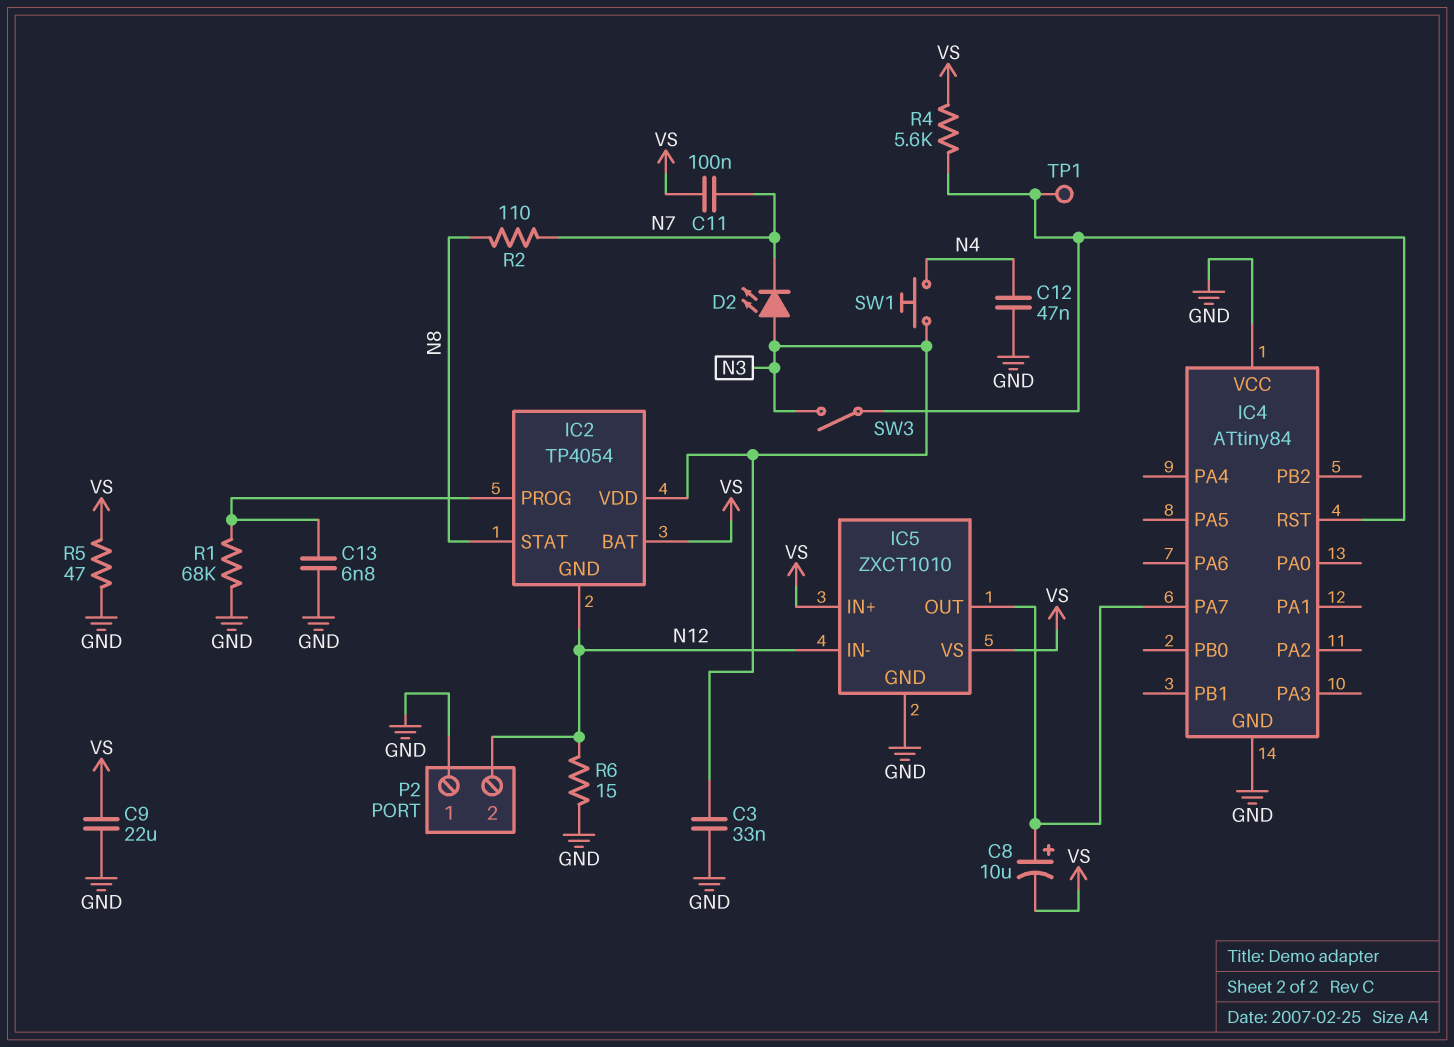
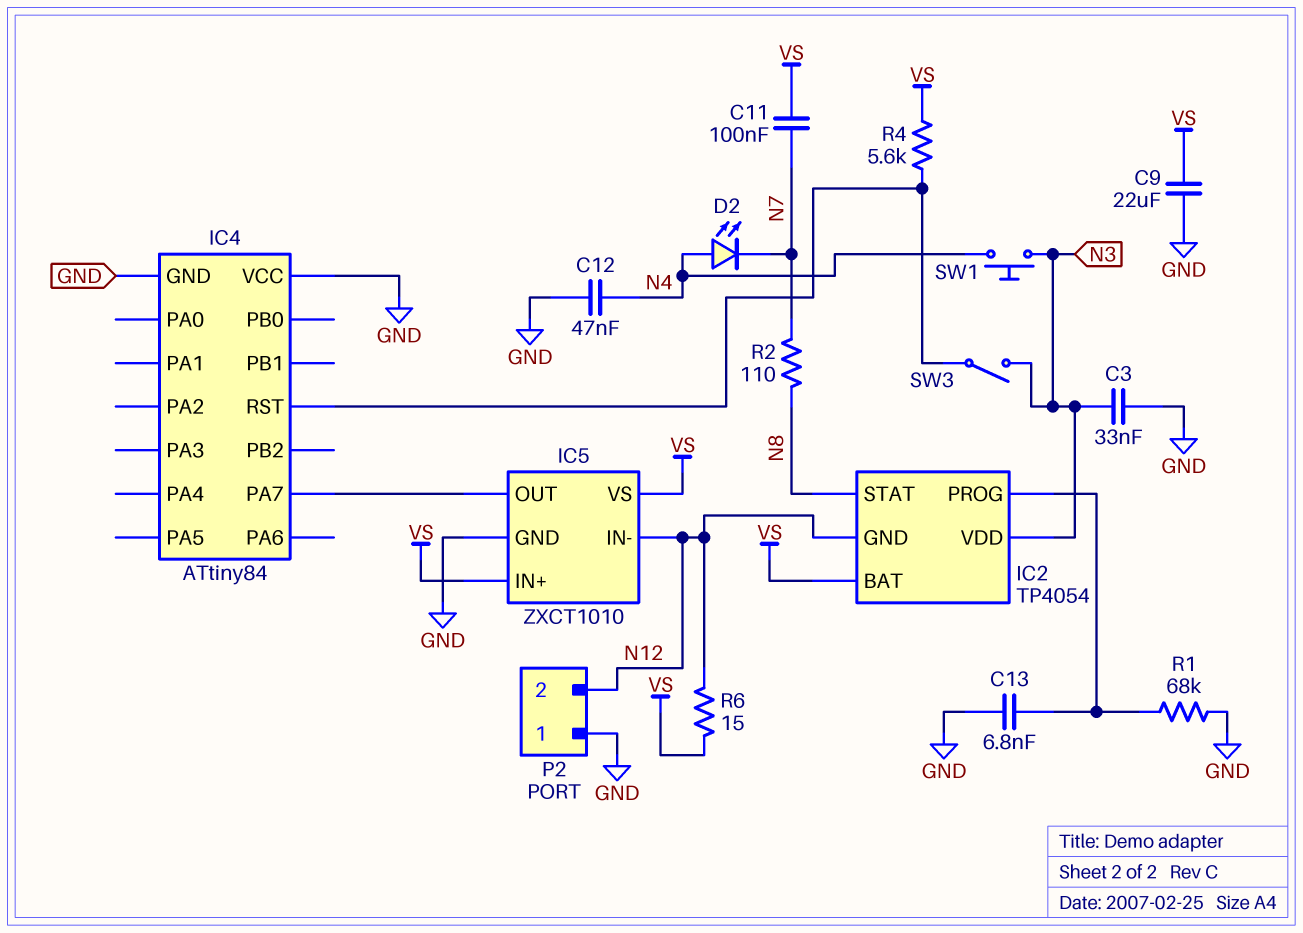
C8: 10uF (plus IC4/PA7, minus VS) -> none
D2: LED (A N3, K N7) -> LED (A N4, K N7)
R5: 47 (GND, VS) -> none
R6: 15 (GND, N12) -> 15 (N12, VS)
TP1: test point (IC4/RST) -> none

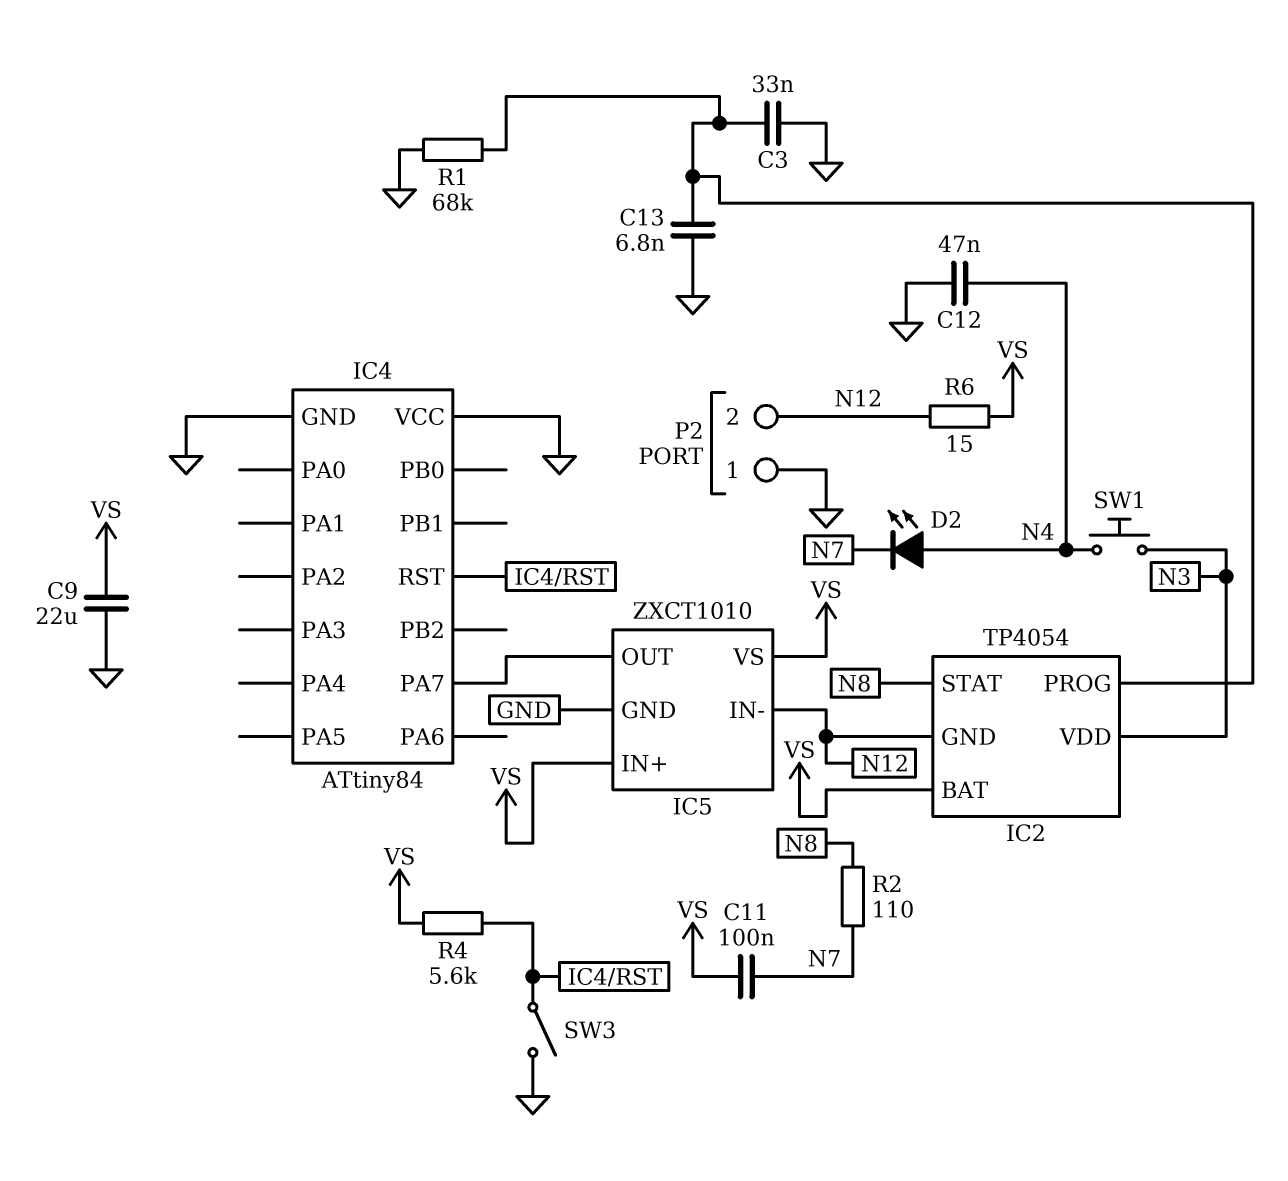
C3: 33nF (GND, N3) -> 33nF (GND, IC2/PROG)
SW3: switch (IC4/RST, N3) -> switch (GND, IC4/RST)

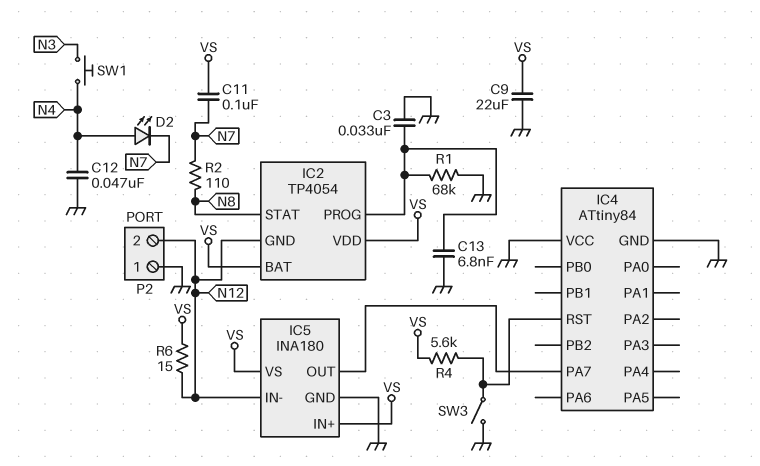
IC2 pin VDD: N3 -> VS
IC5: ZXCT1010 -> INA180

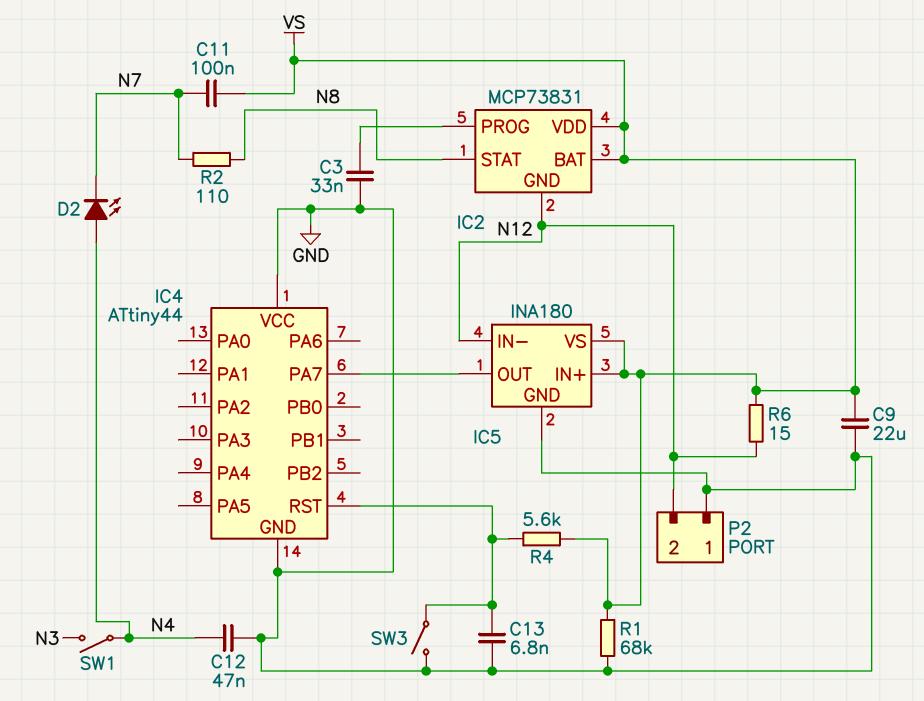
C13: 6.8nF (GND, IC2/PROG) -> 6.8nF (GND, IC4/RST)
IC2: TP4054 -> MCP73831
IC4: ATtiny84 -> ATtiny44
R1: 68k (GND, IC2/PROG) -> 68k (GND, VS)
SW1: button (N3, N4) -> switch (N3, N4)

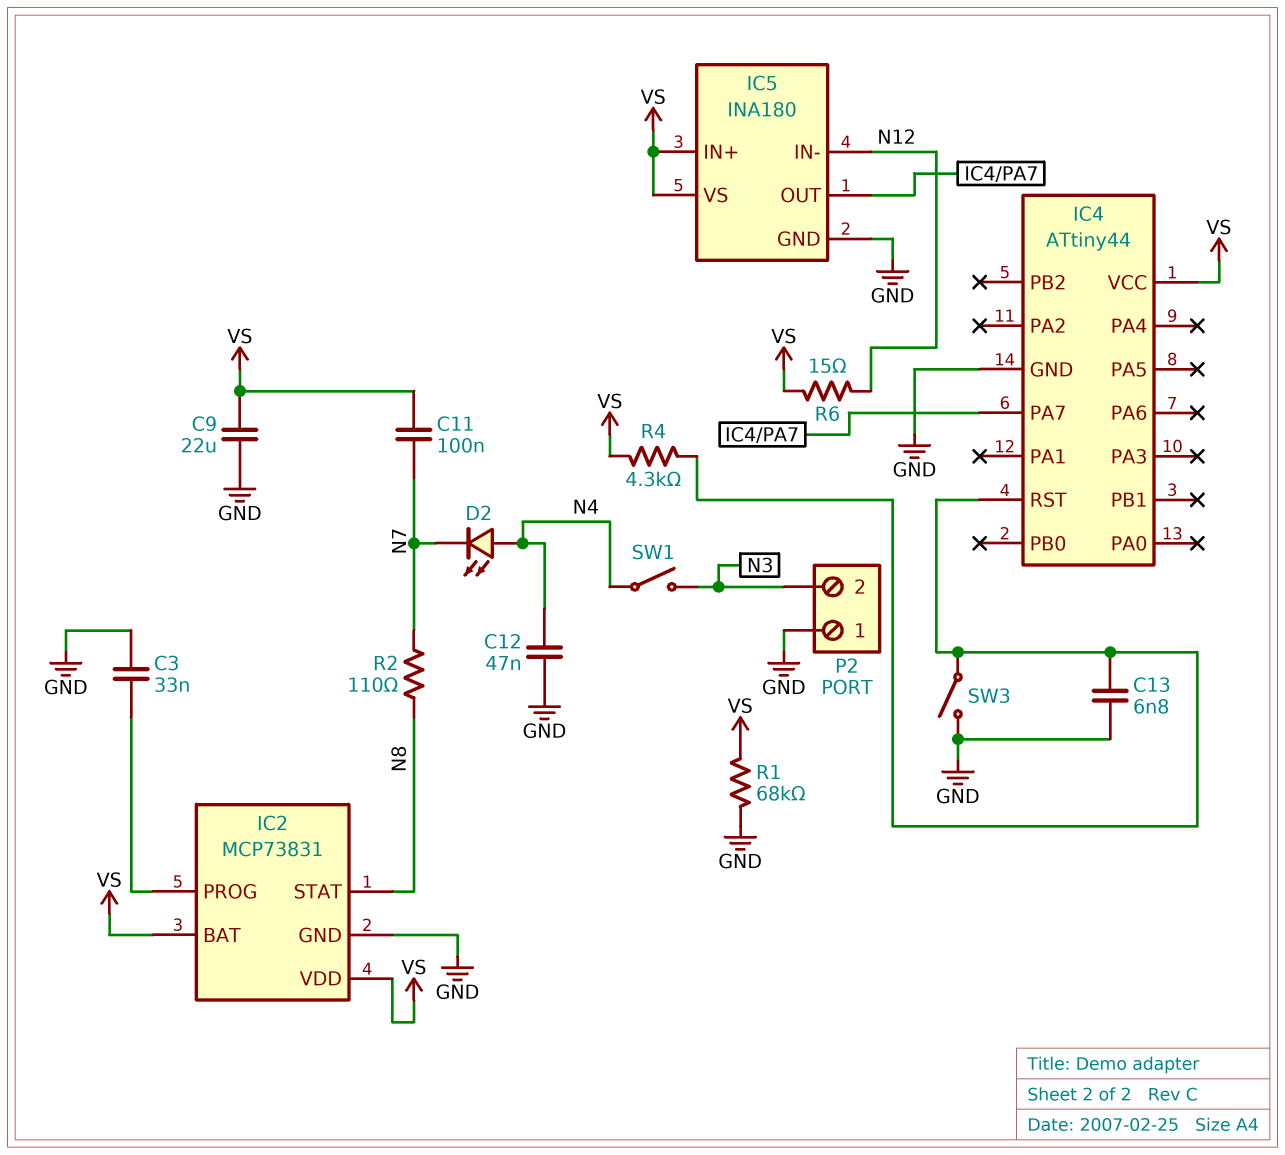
IC2 pin GND: N12 -> GND
IC4 pin VCC: GND -> VS
P2 pin 2: N12 -> N3
R4: 5.6k (IC4/RST, VS) -> 4.3k (IC4/RST, VS)

